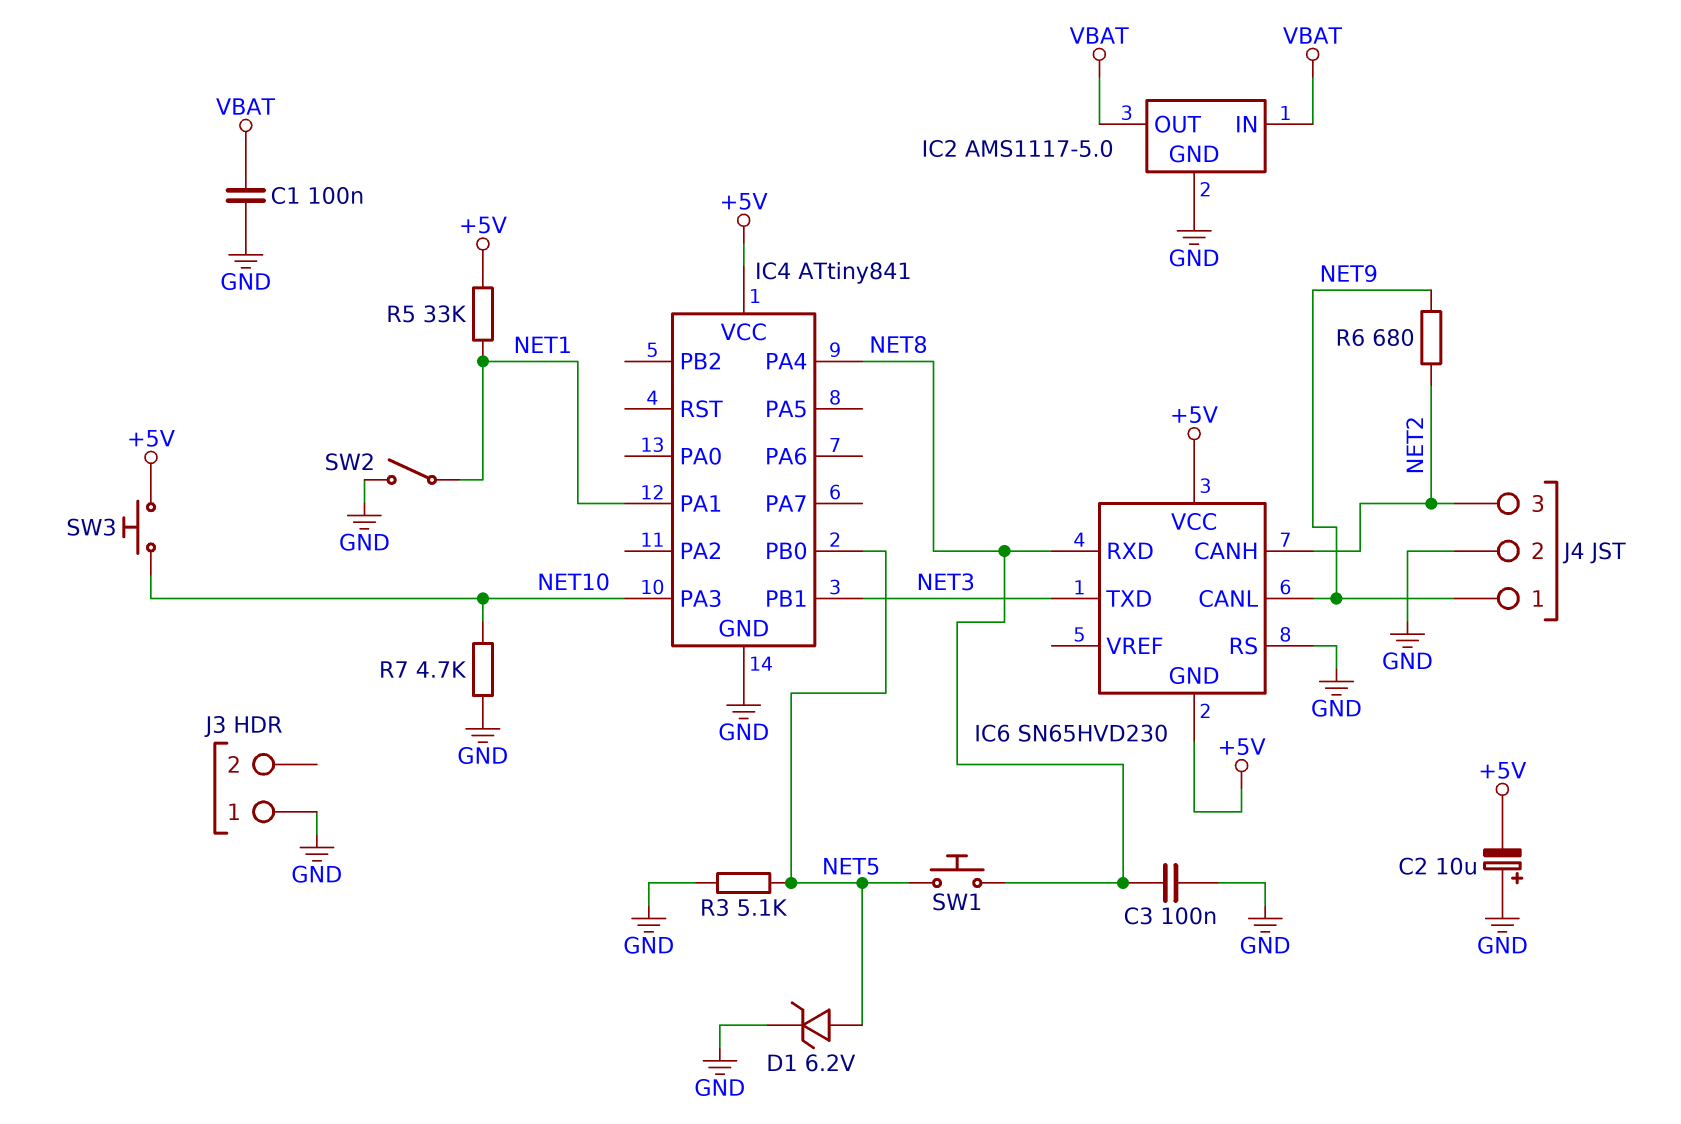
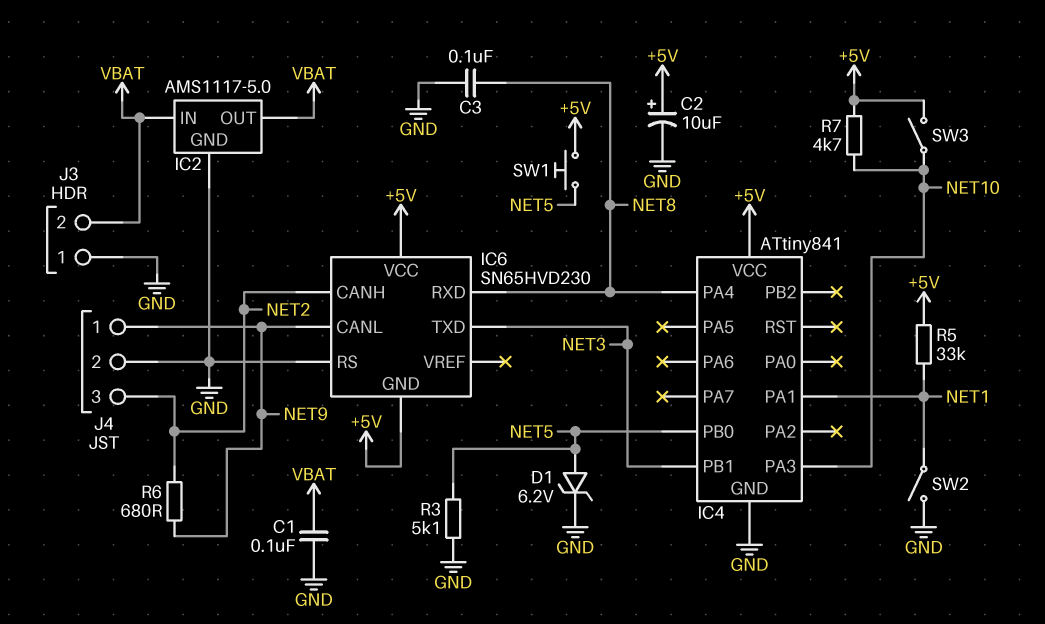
C2: 10uF (plus GND, minus +5V) -> 10uF (plus +5V, minus GND)
J3 pin 2: none -> VBAT
R7: 4.7k (GND, NET10) -> 4.7k (+5V, NET10)
SW1: button (NET5, NET8) -> button (+5V, NET5)
SW3: button (+5V, NET10) -> switch (+5V, NET10)

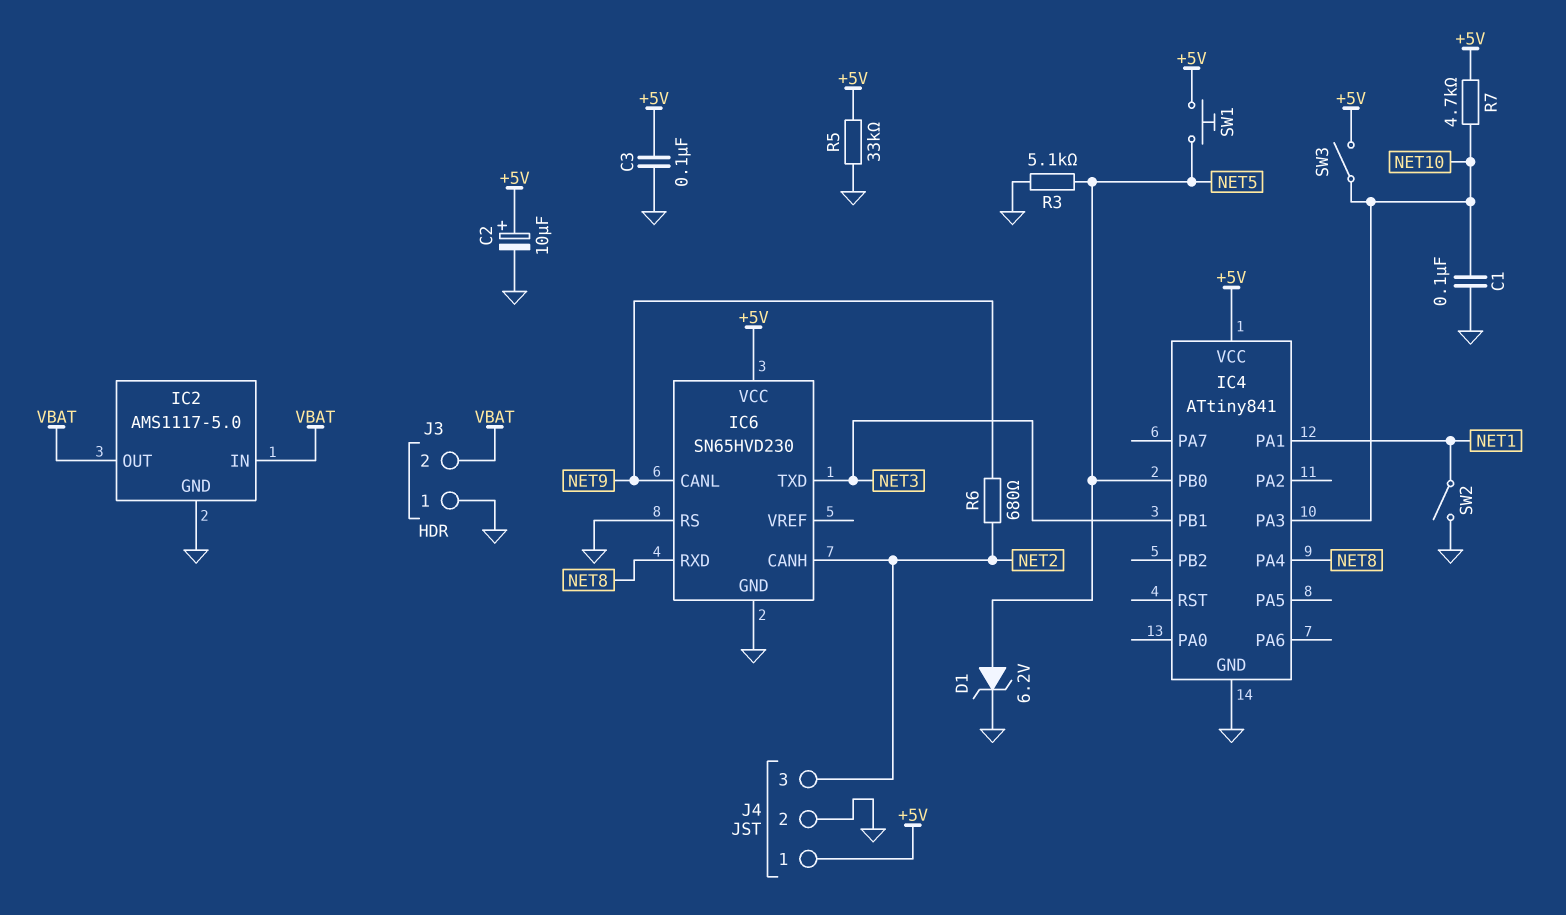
C1: 100nF (GND, VBAT) -> 100nF (GND, NET10)
C3: 100nF (GND, NET8) -> 100nF (+5V, GND)
IC6 pin GND: +5V -> GND
J4 pin 1: NET9 -> +5V
R5: 33k (+5V, NET1) -> 33k (+5V, GND)

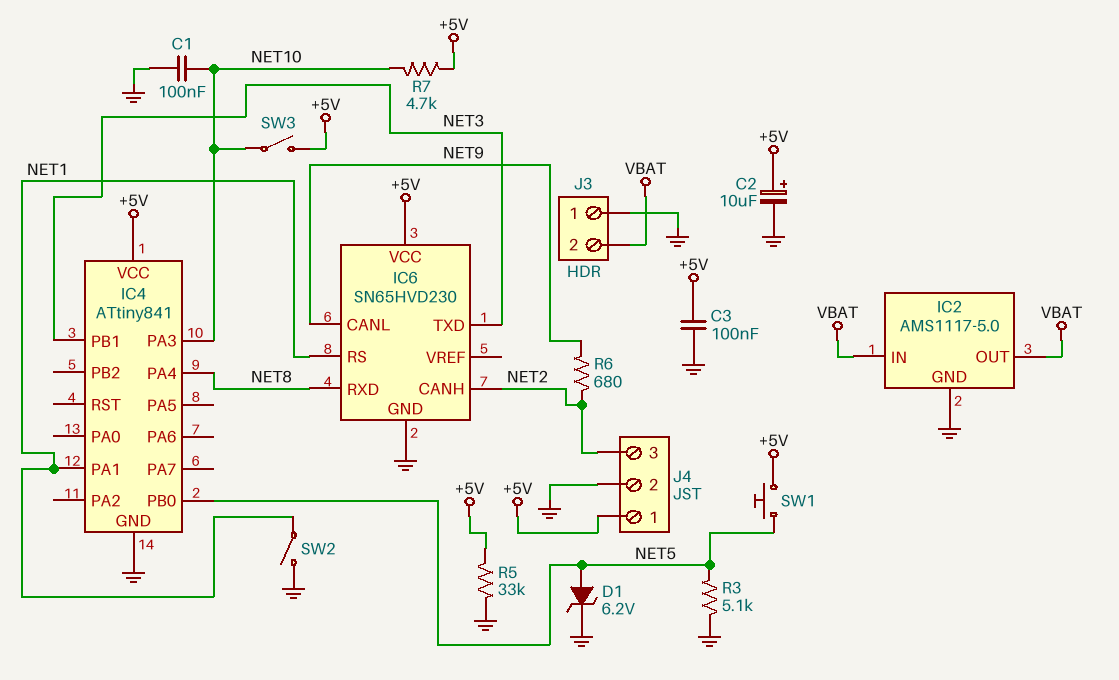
IC6 pin RS: GND -> NET1

